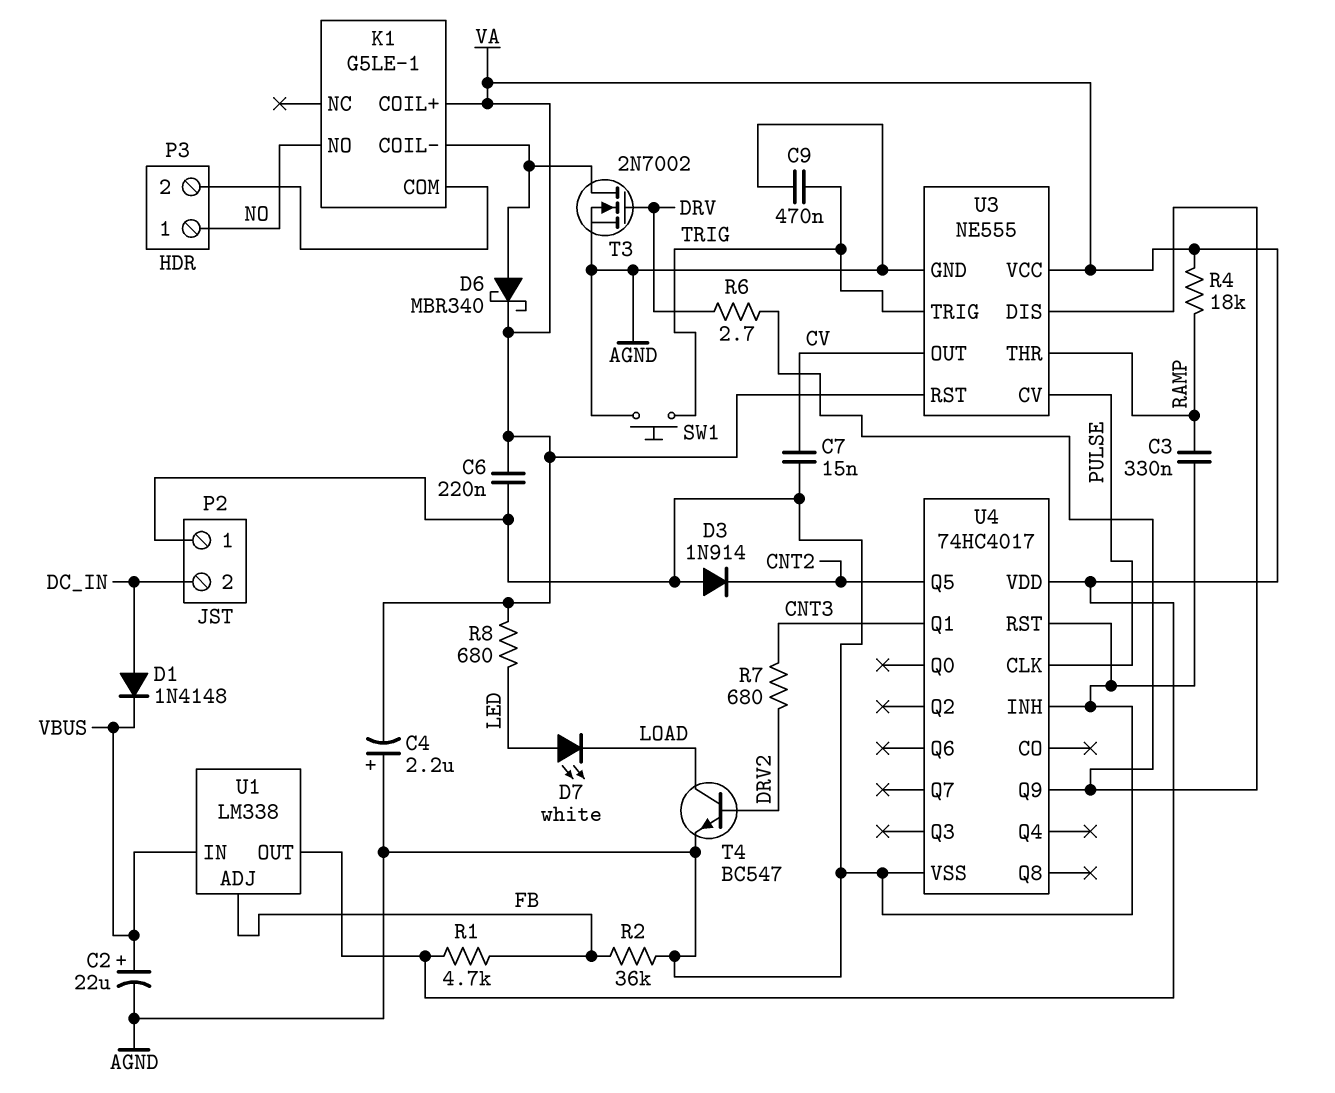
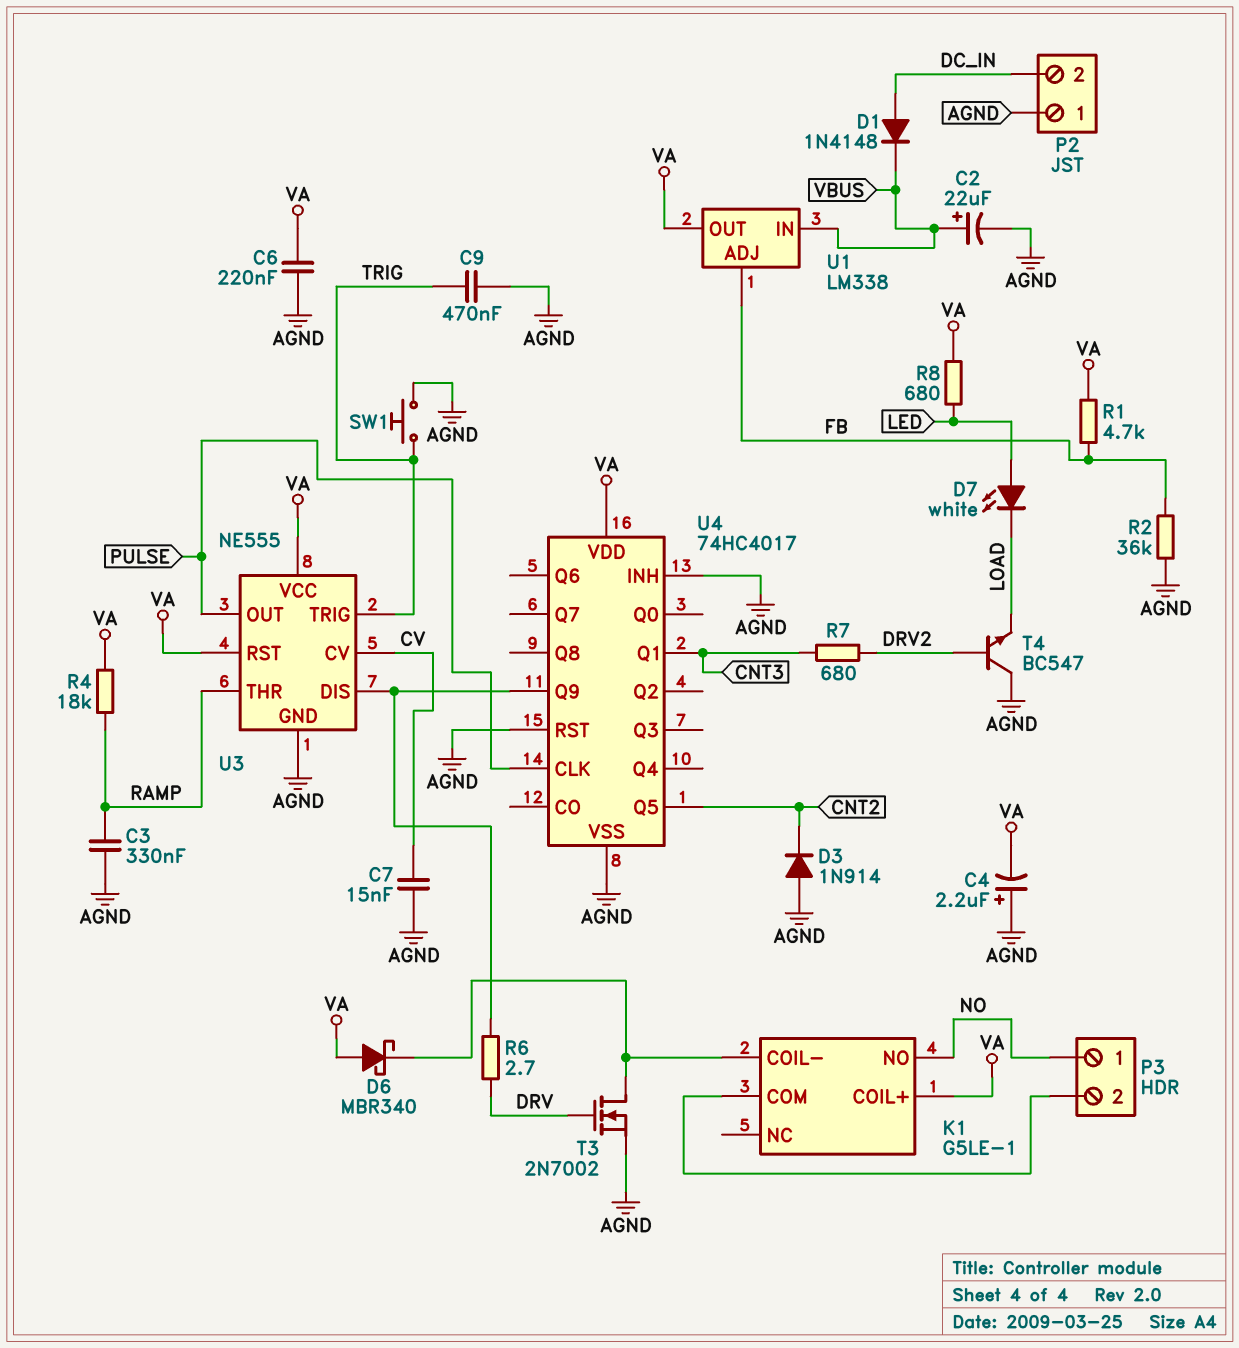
D6: schottky MBR340 (A K1/COIL-, K VA) -> schottky MBR340 (A VA, K K1/COIL-)
T4: NPN BC547 (B DRV2, C LOAD, E AGND) -> NPN BC547 (B DRV2, C AGND, E LOAD)
U3 pin CV: PULSE -> CV
U3 pin OUT: CV -> PULSE

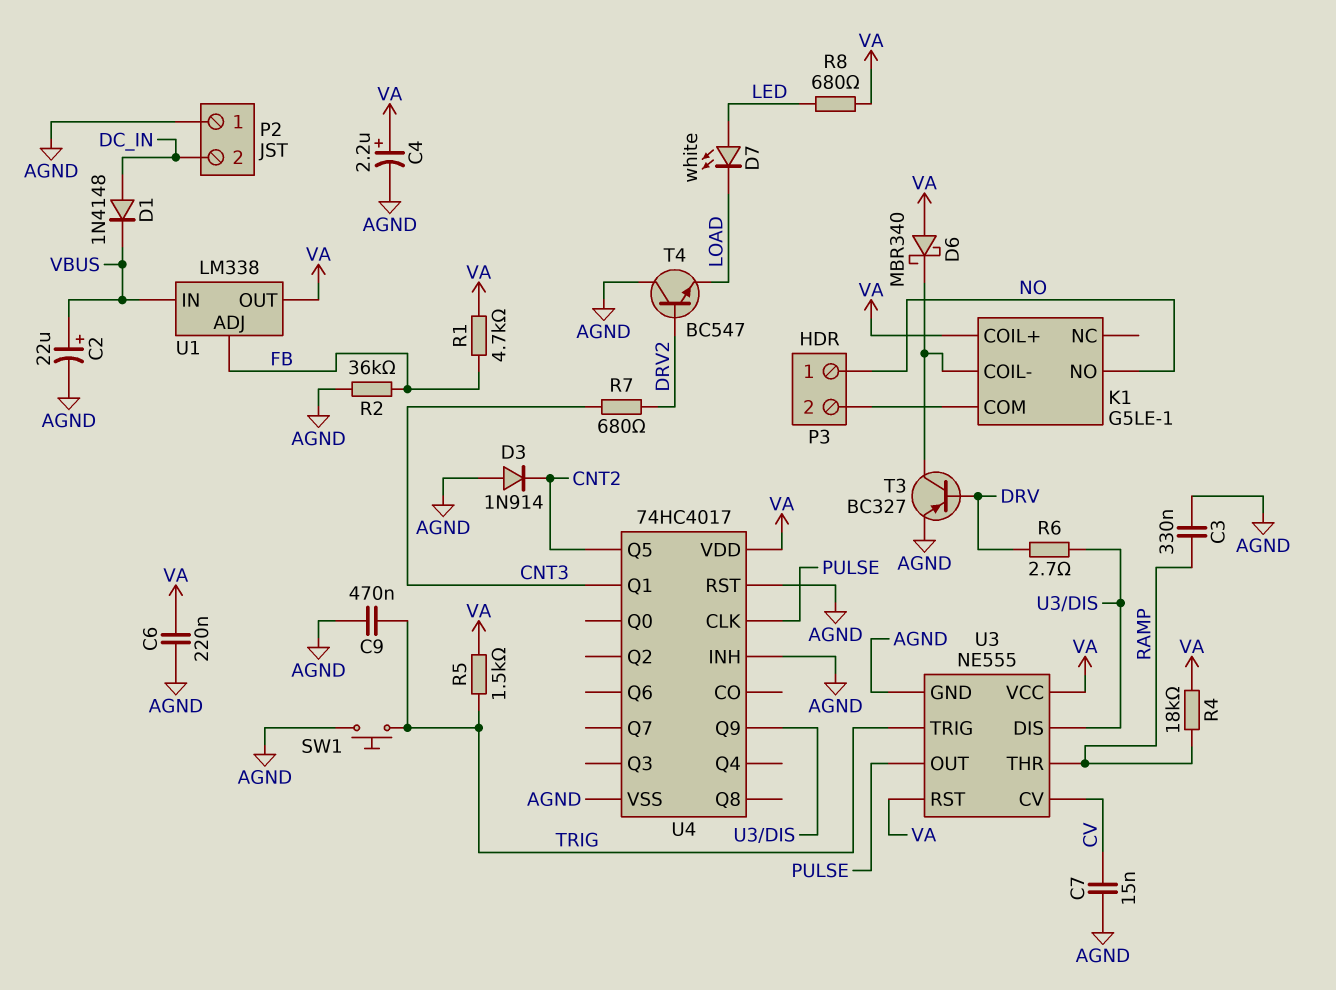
C4: 2.2uF (plus AGND, minus VA) -> 2.2uF (plus VA, minus AGND)
R5: none -> 1.5k (TRIG, VA)
T3: NMOS 2N7002 (G DRV, D K1/COIL-, S AGND) -> PNP BC327 (B DRV, C K1/COIL-, E AGND)

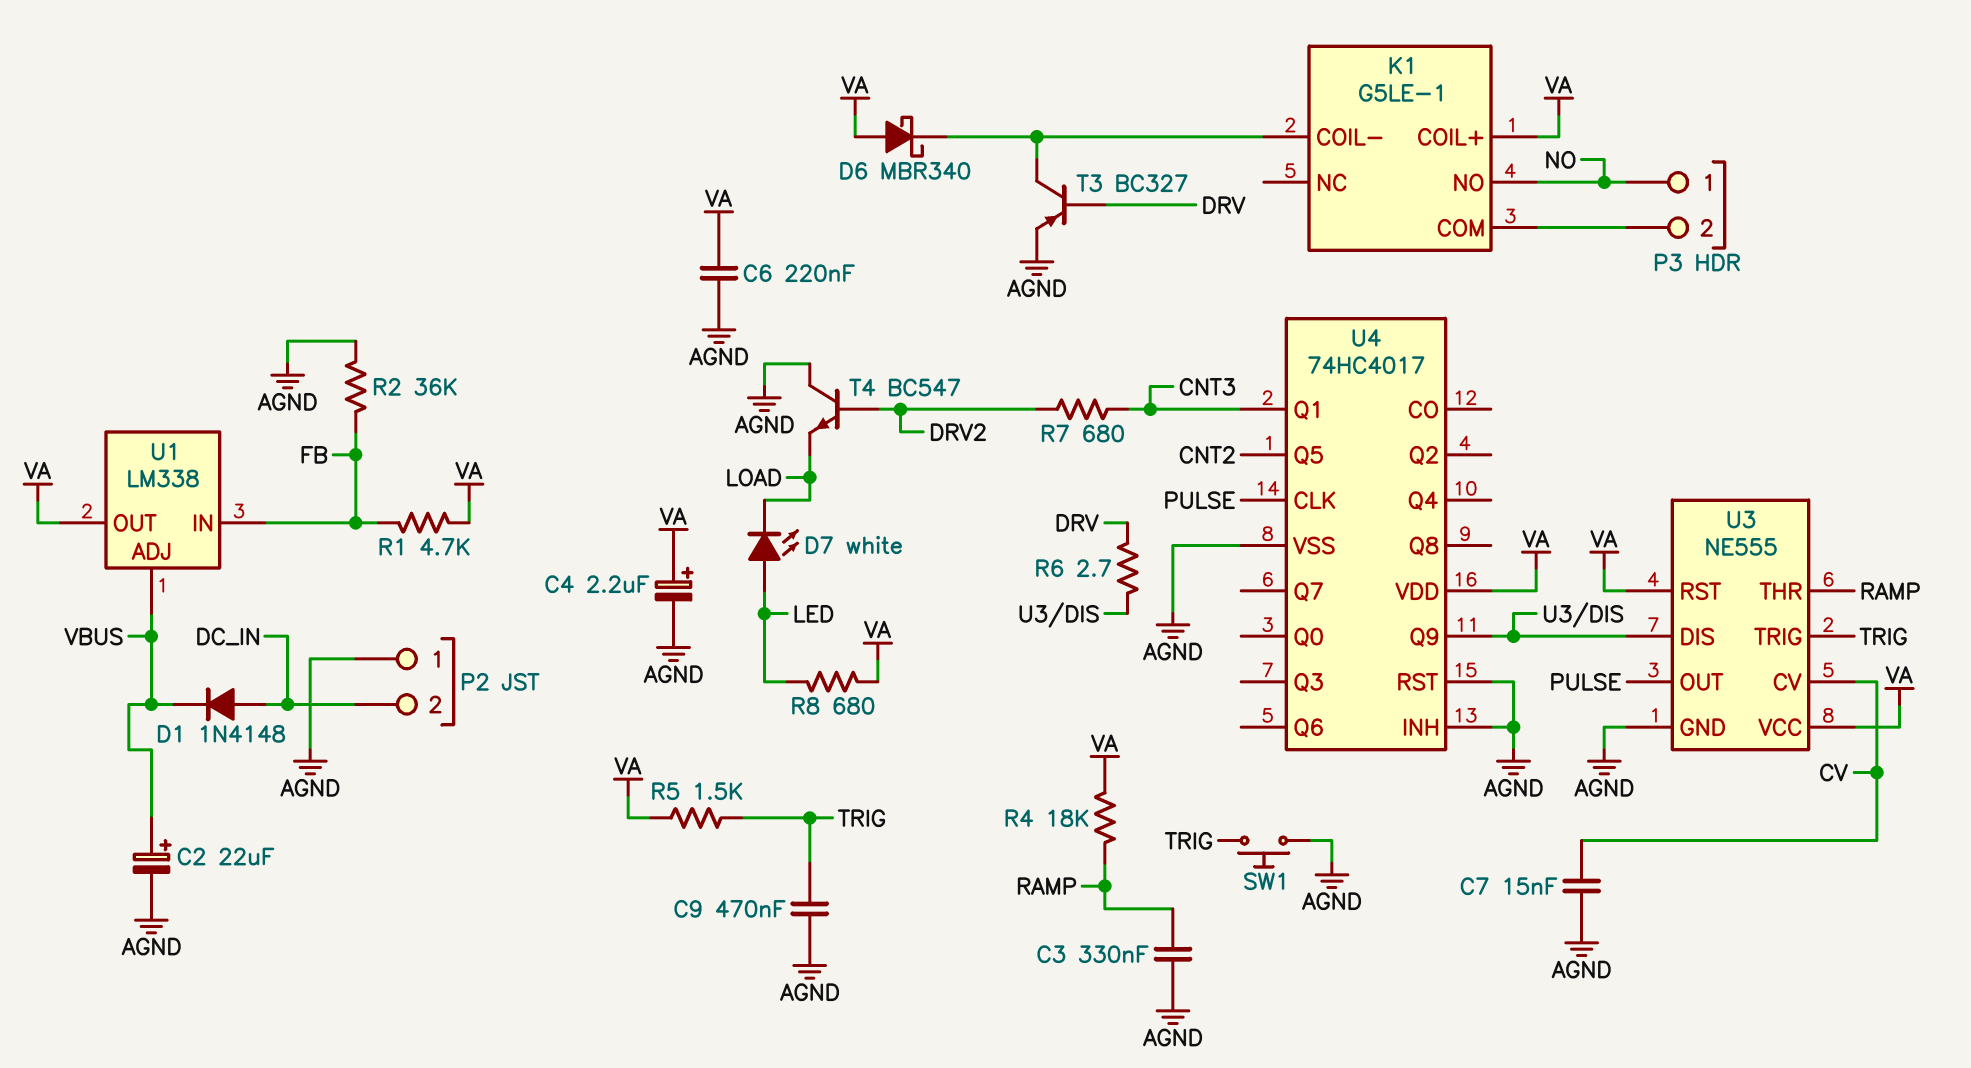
D3: diode 1N914 (A AGND, K CNT2) -> none
U1 pin ADJ: FB -> VBUS
U1 pin IN: VBUS -> FB

